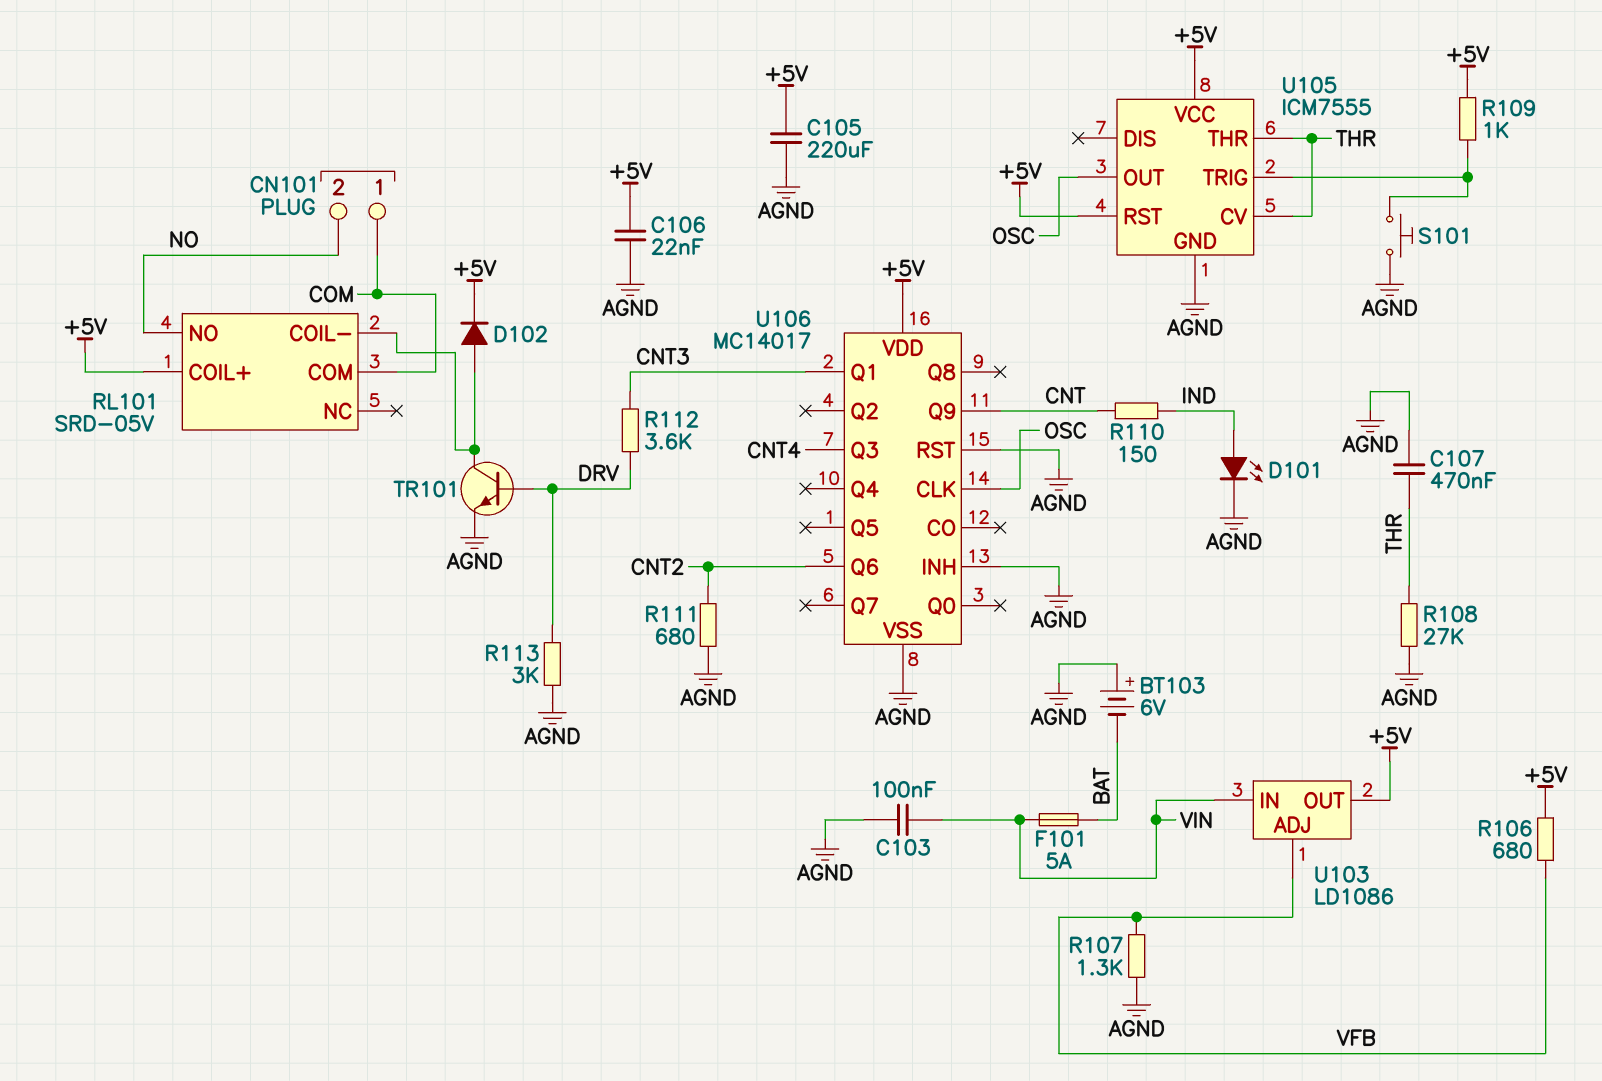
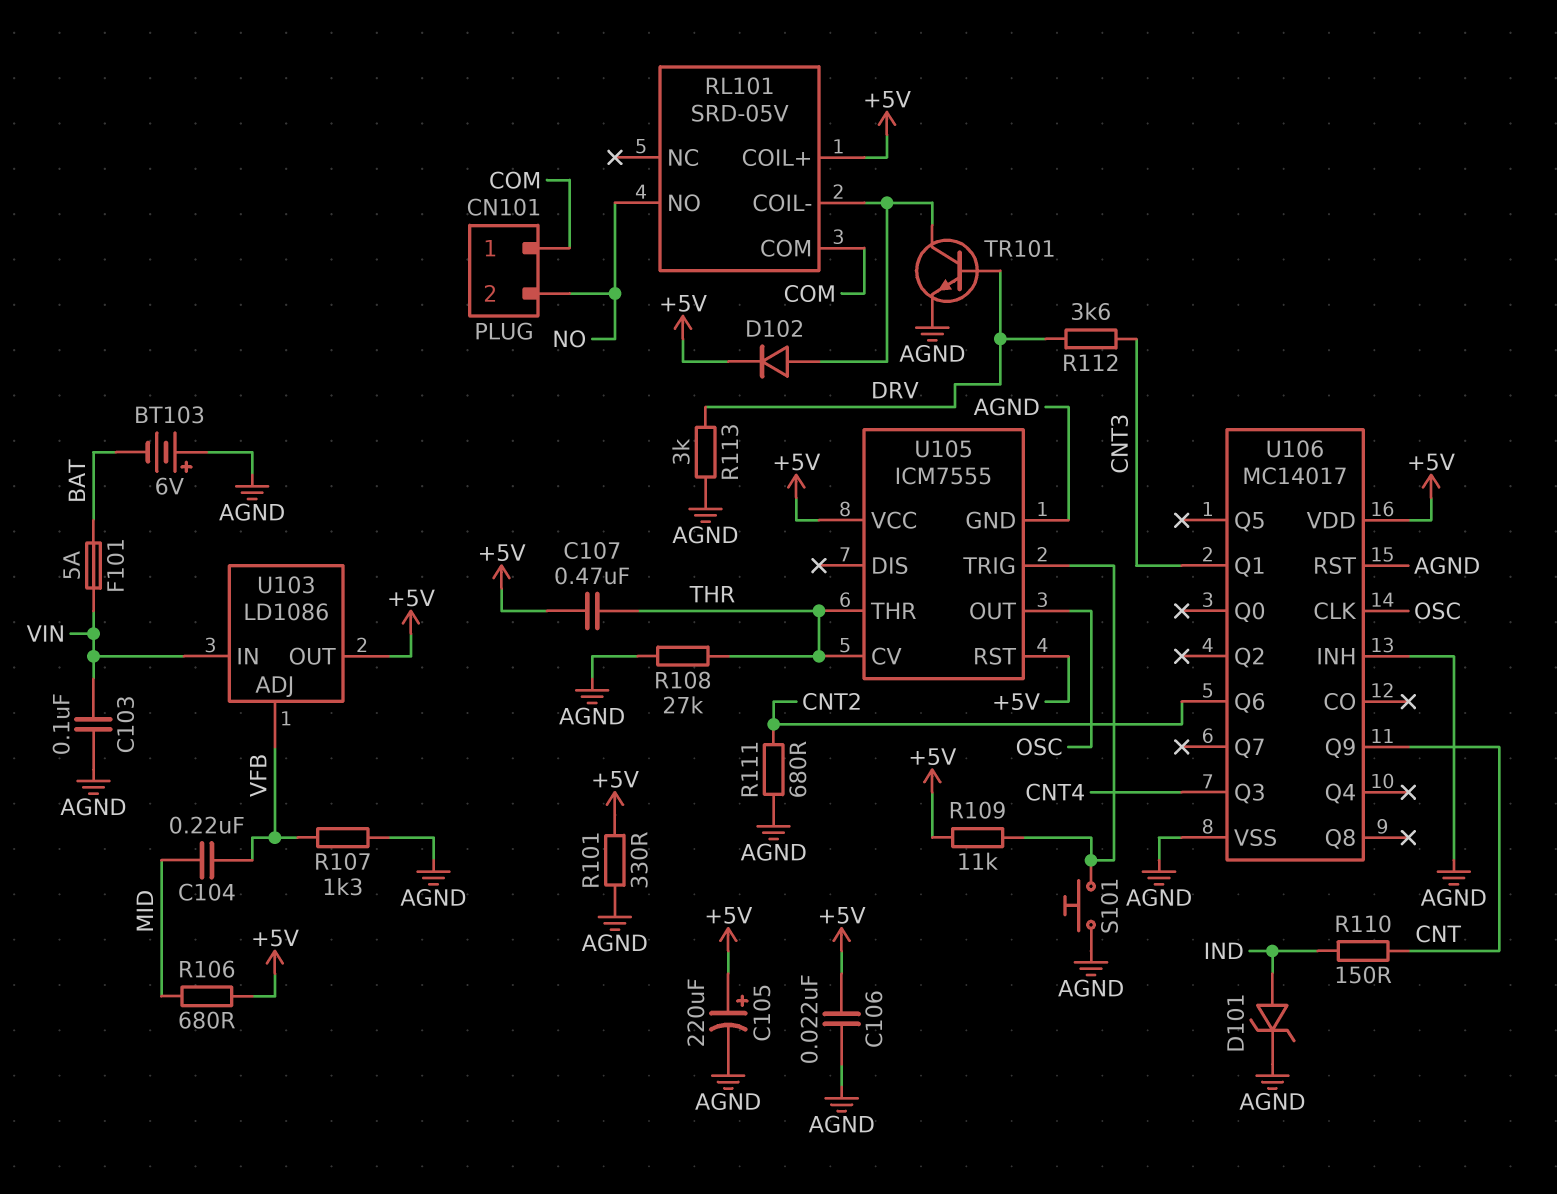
C104: none -> 220nF (MID, VFB)
C105: 220uF (+5V, AGND) -> 220uF (plus +5V, minus AGND)
C107: 470nF (AGND, THR) -> 470nF (+5V, THR)
D101: LED (A IND, K AGND) -> zener (A IND, K AGND)
R101: none -> 330 (+5V, AGND)
R106: 680 (+5V, VFB) -> 680 (+5V, MID)
R109: 1k (+5V, U105/TRIG) -> 11k (+5V, U105/TRIG)

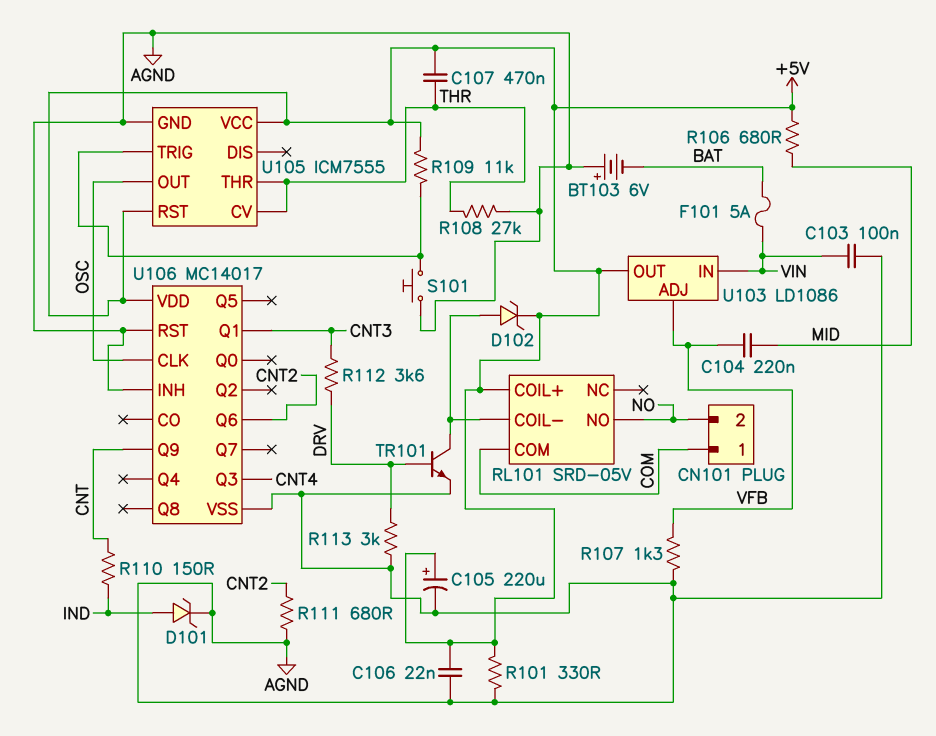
D102: diode (A RL101/COIL-, K +5V) -> zener (A RL101/COIL-, K +5V)

